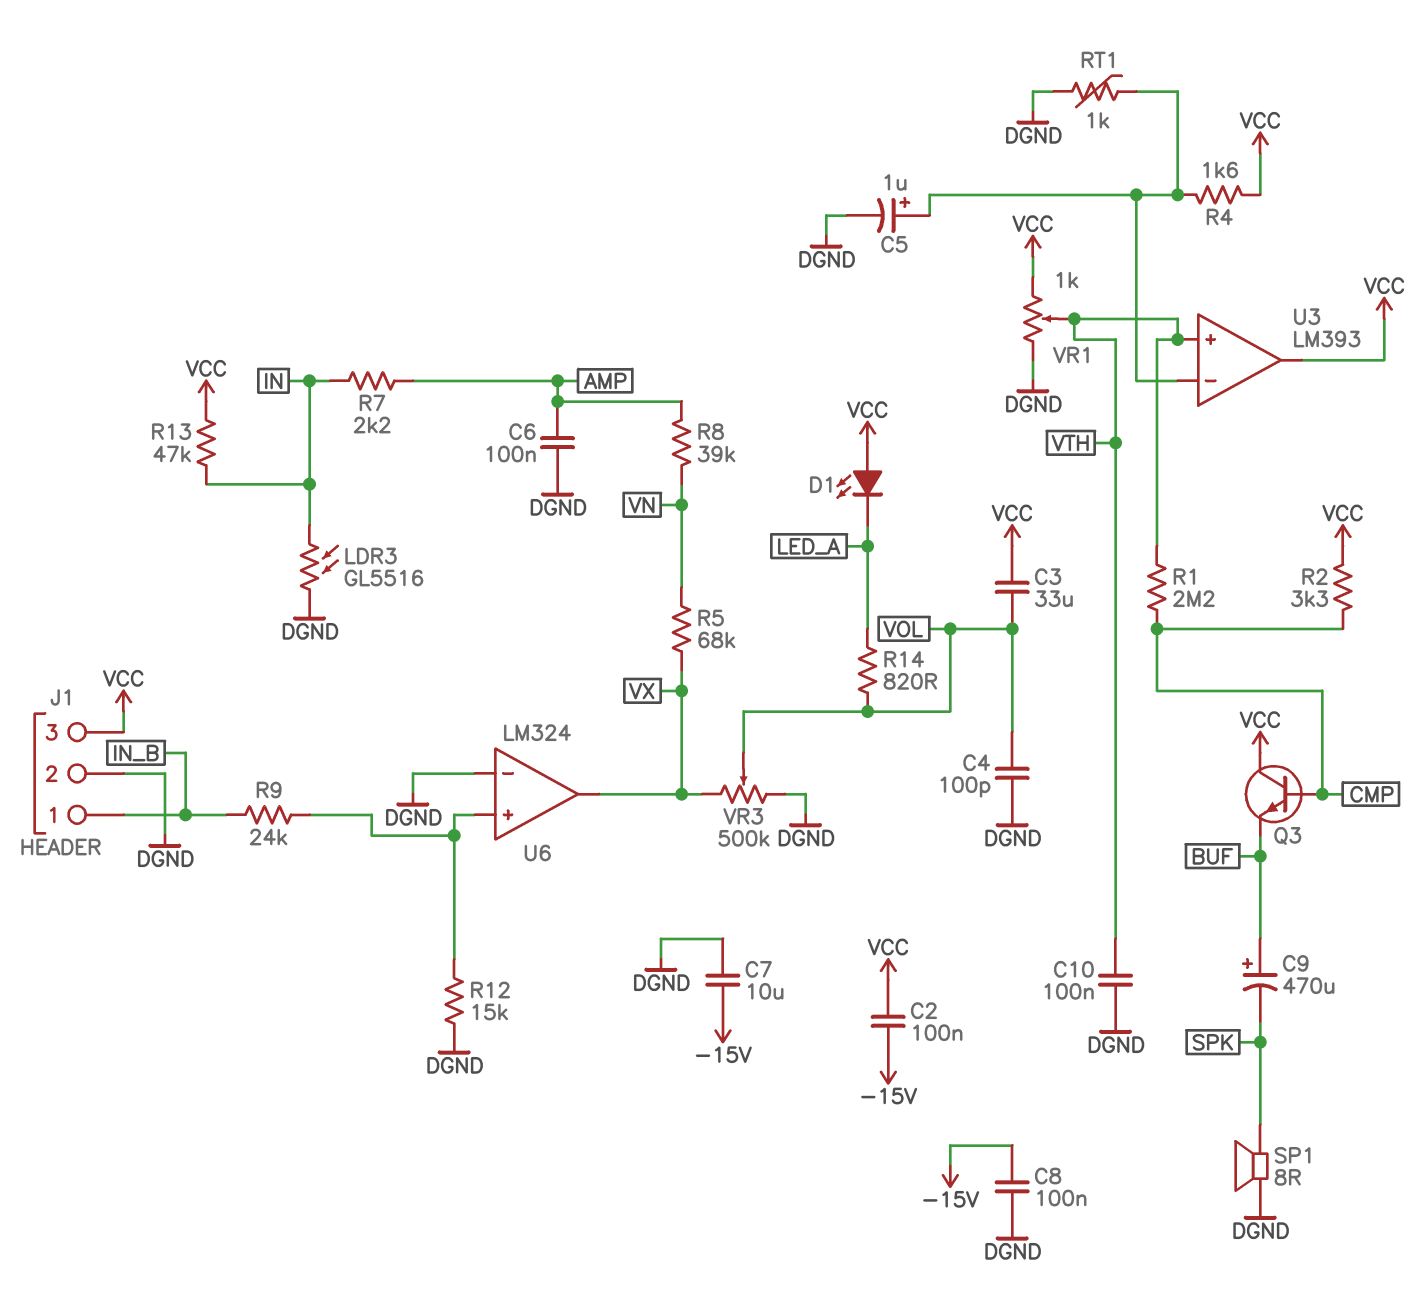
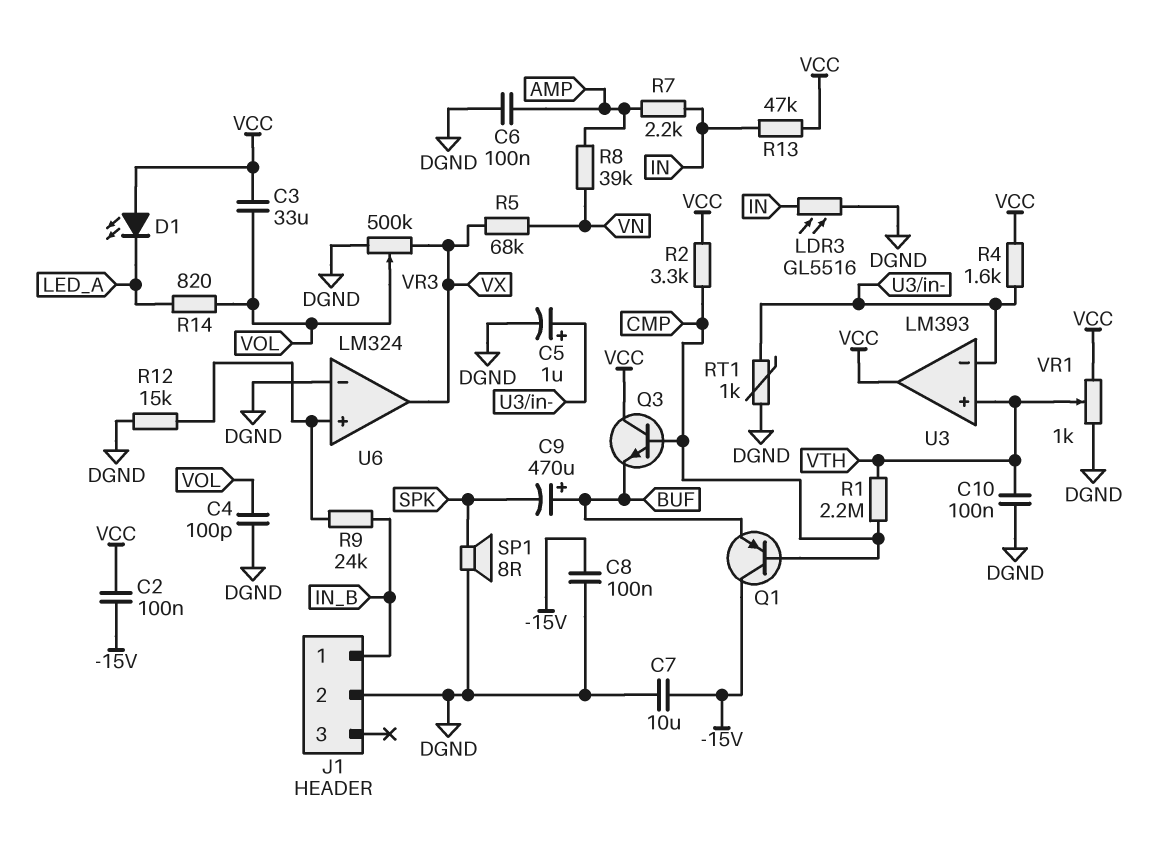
J1 pin 3: VCC -> none
Q1: none -> PNP (B CMP, C -15V, E BUF)

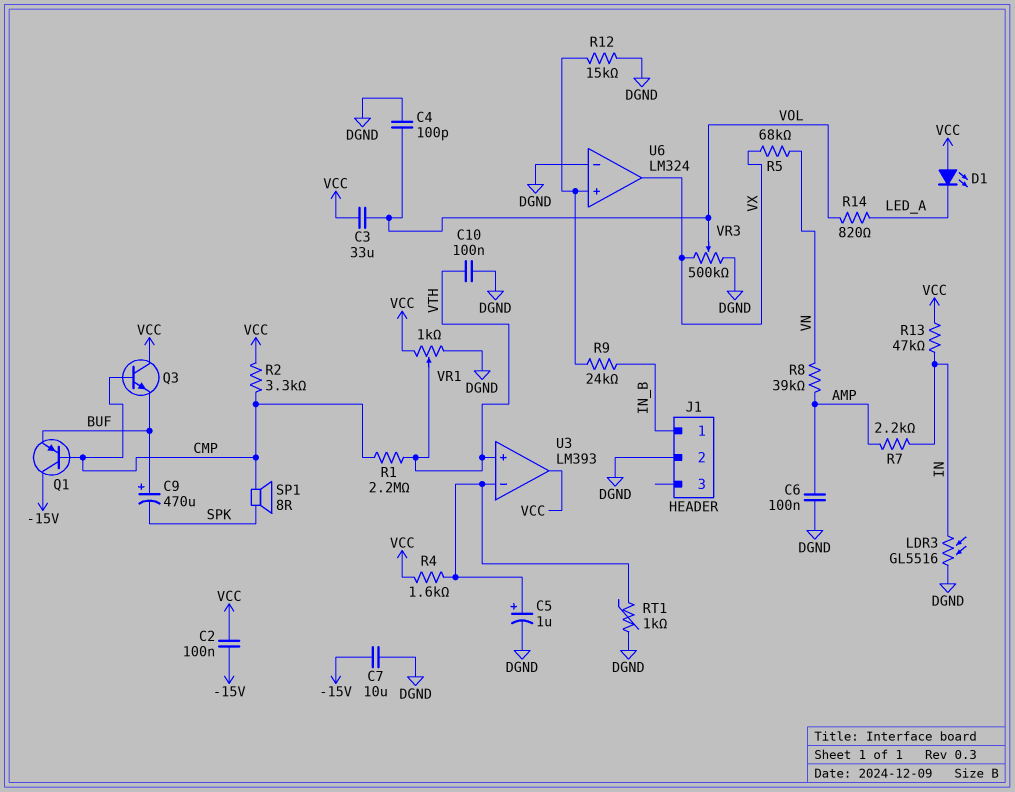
C8: 100nF (-15V, DGND) -> none
SP1: speaker 8R (DGND, SPK) -> speaker 8R (CMP, SPK)

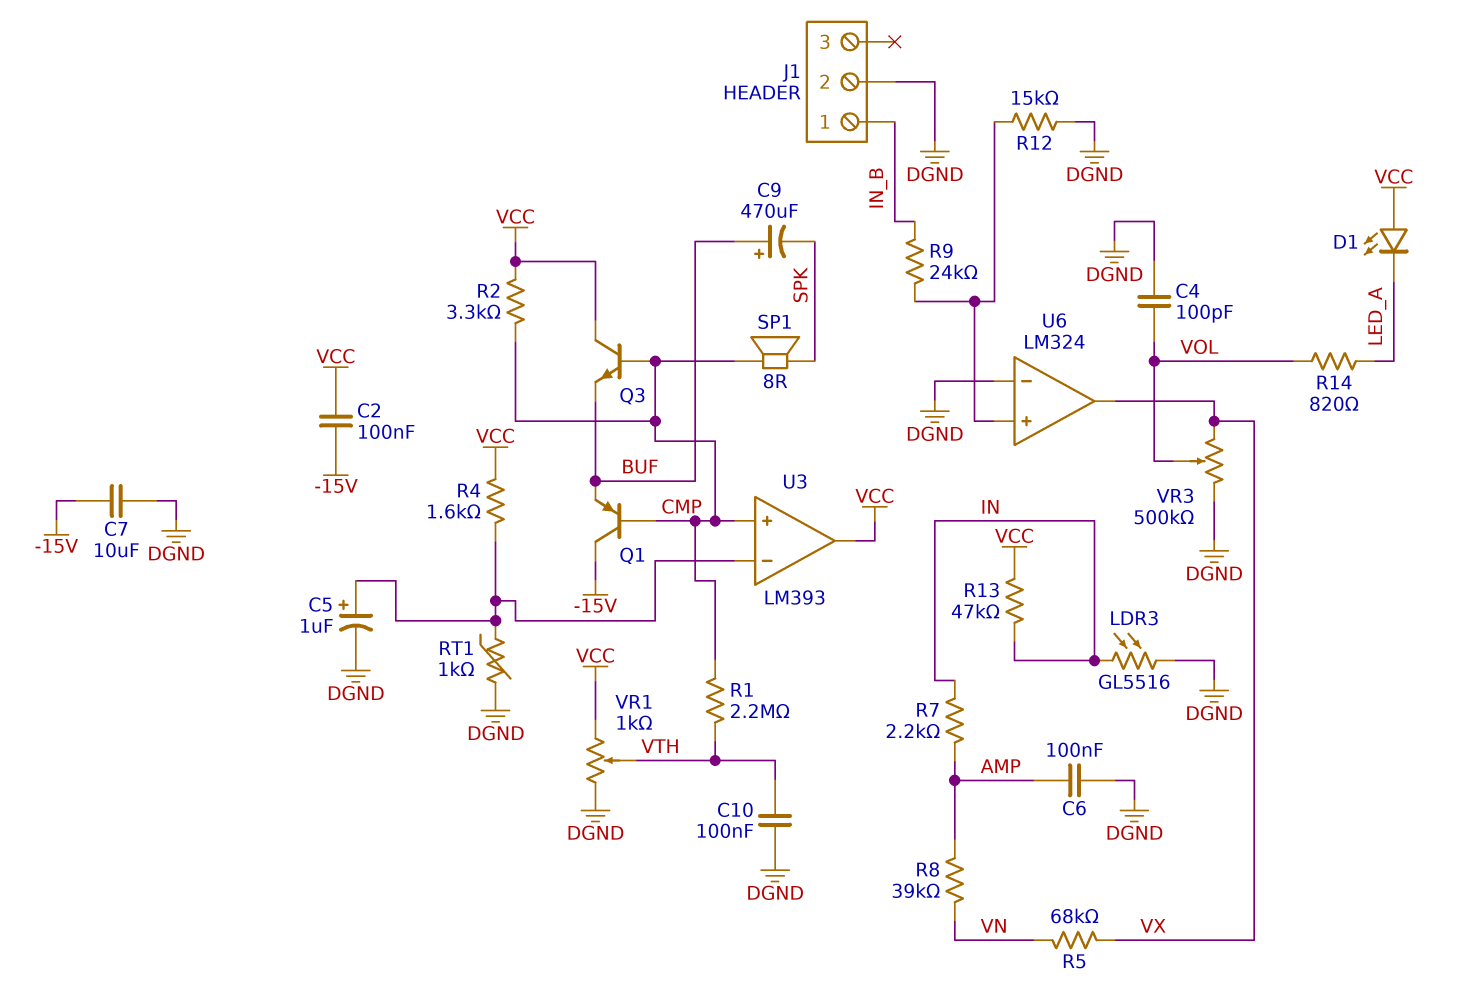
C3: 33uF (VCC, VOL) -> none
U3 pin in+: VTH -> CMP

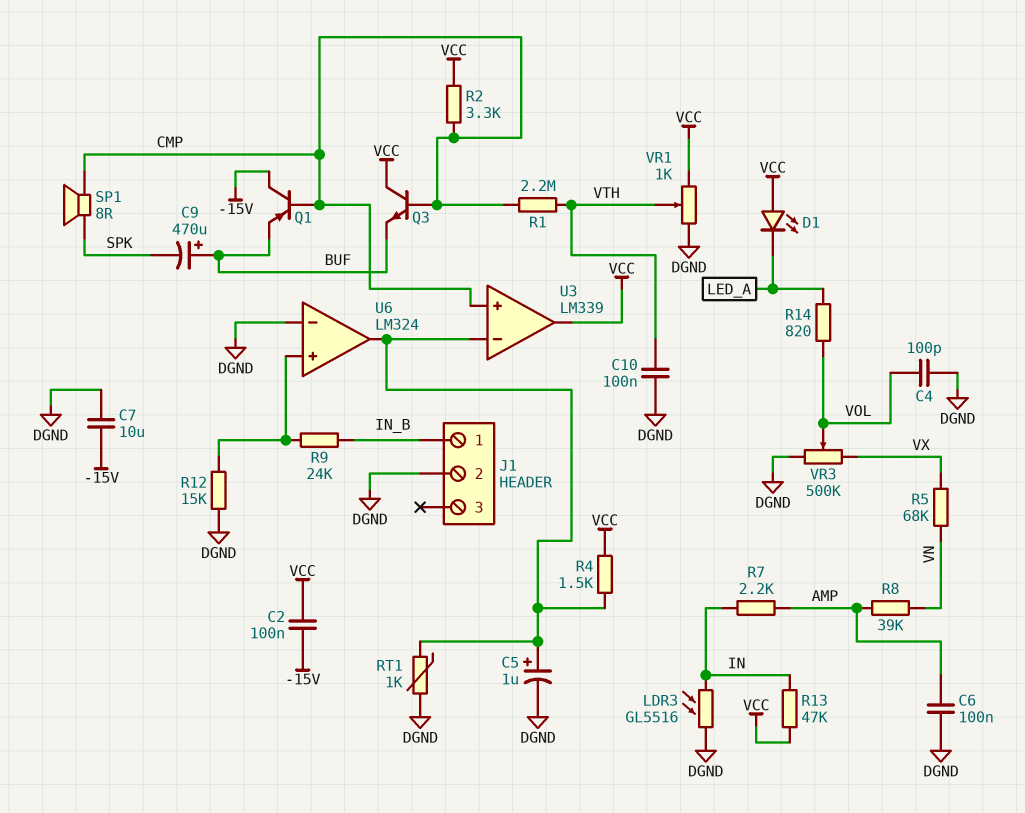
R4: 1.6k (U3/in-, VCC) -> 1.5k (U3/in-, VCC)
U3: LM393 -> LM339
U6 pin out: VX -> U3/in-

